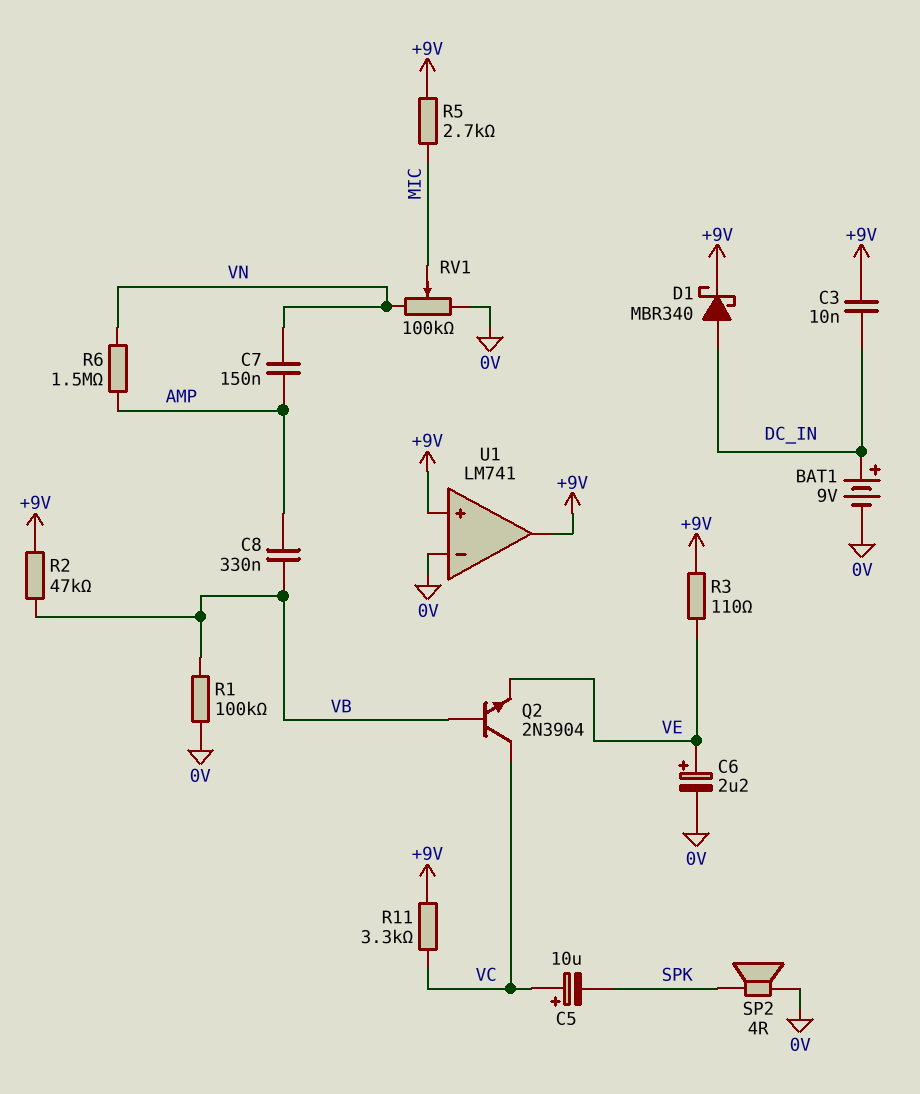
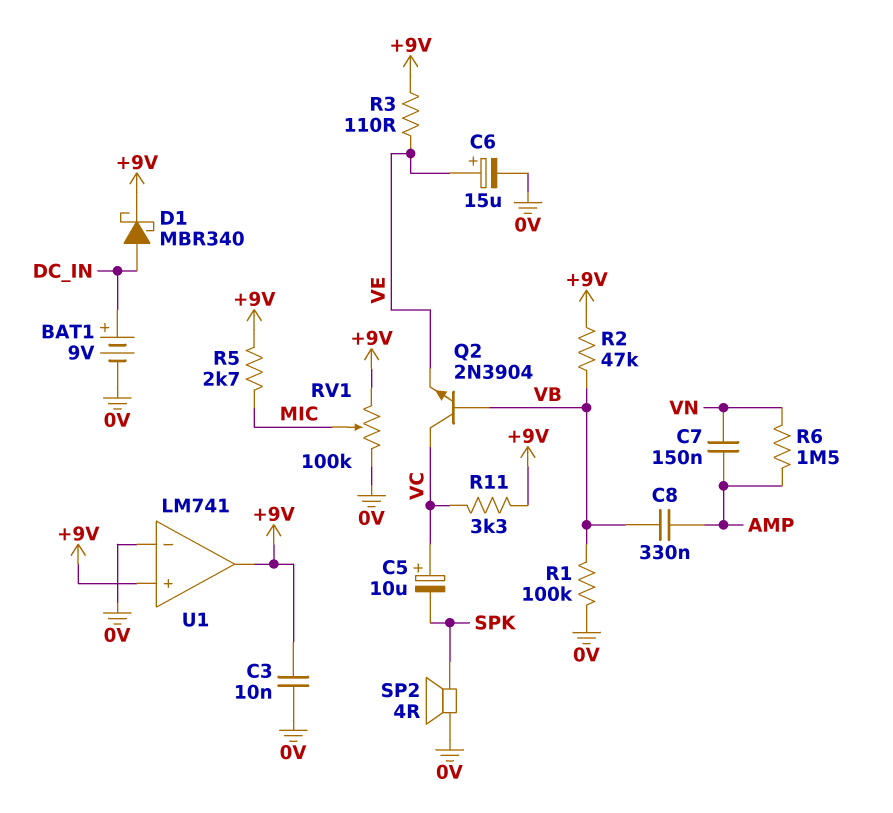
C3: 10nF (+9V, DC_IN) -> 10nF (+9V, 0V)
C6: 2.2uF (plus VE, minus 0V) -> 15uF (plus VE, minus 0V)
RV1: 100k (0V, VN, wiper MIC) -> 100k (+9V, 0V, wiper MIC)

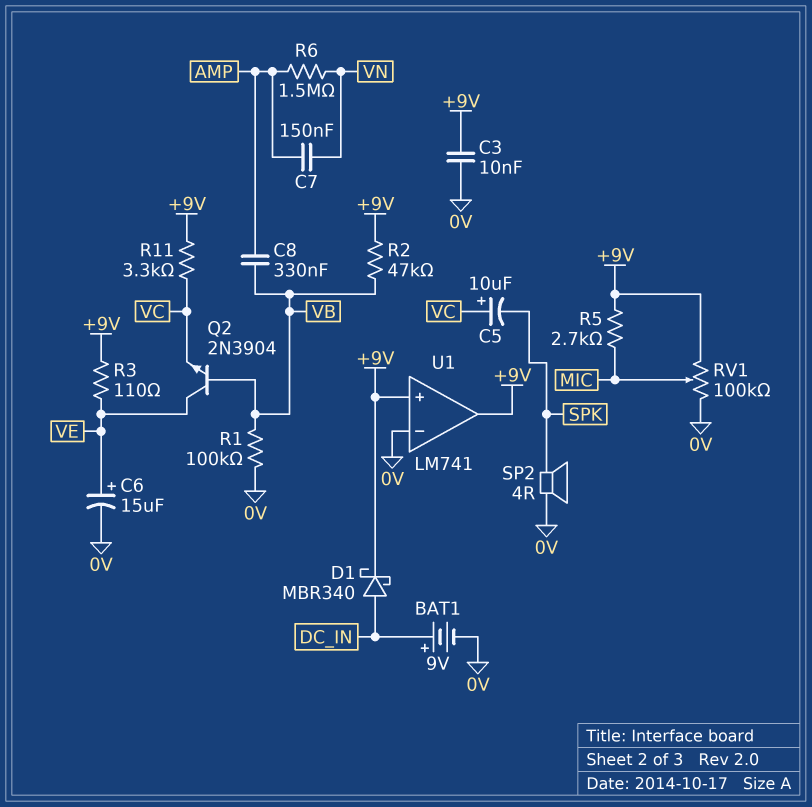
Q2: NPN 2N3904 (B VB, C VC, E VE) -> NPN 2N3904 (B VB, C VE, E VC)

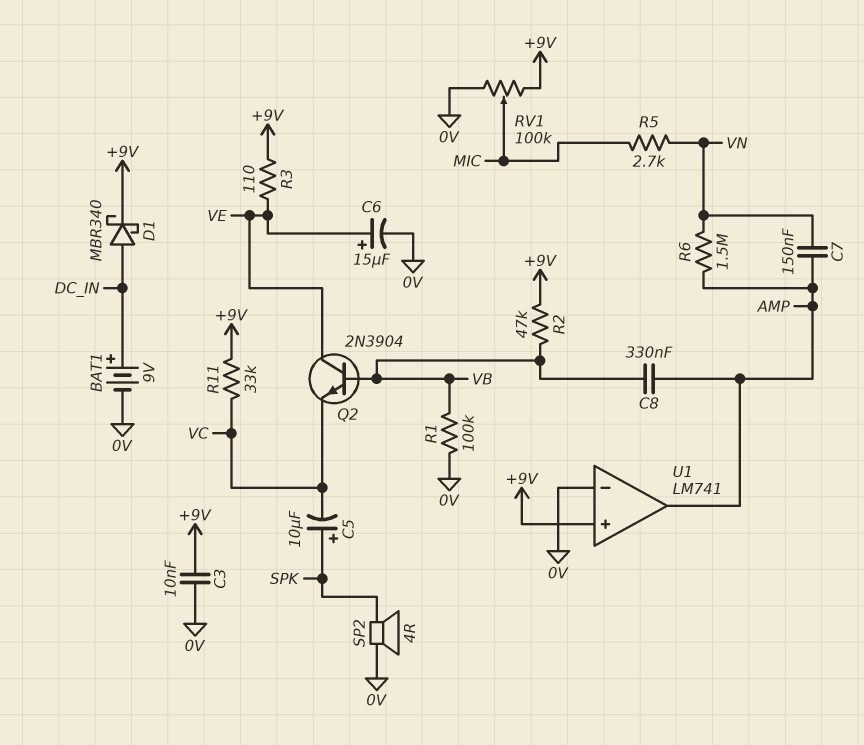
C5: 10uF (plus VC, minus SPK) -> 10uF (plus SPK, minus VC)
R5: 2.7k (+9V, MIC) -> 2.7k (MIC, VN)
R11: 3.3k (+9V, VC) -> 33k (+9V, VC)
U1 pin out: +9V -> AMP

